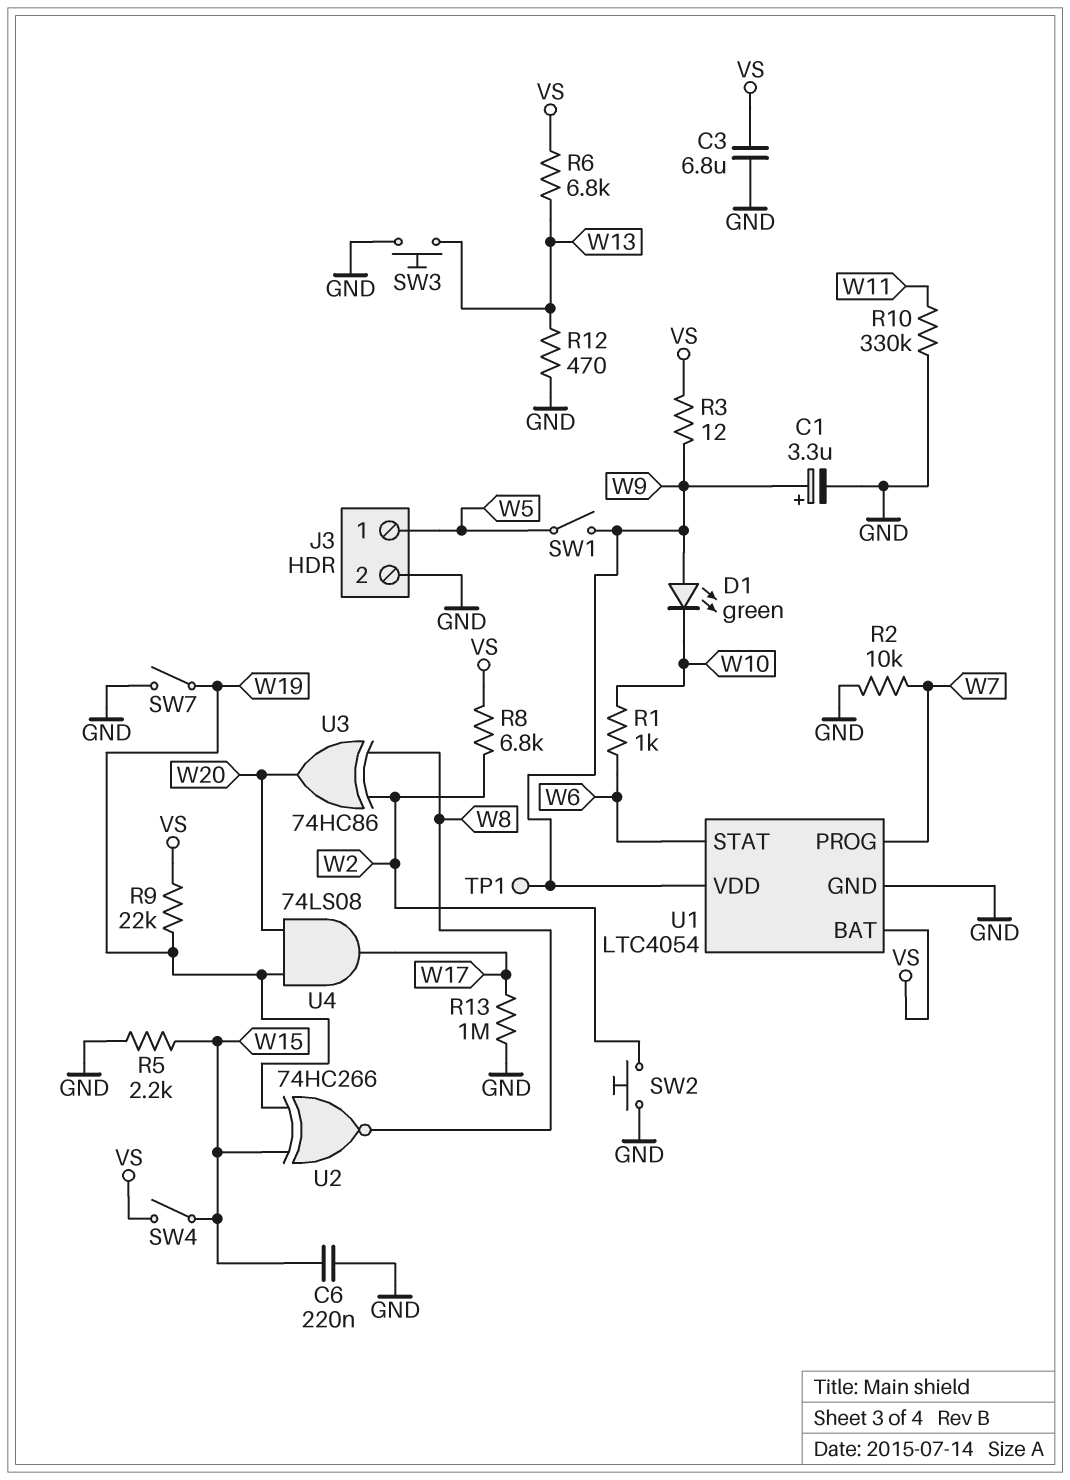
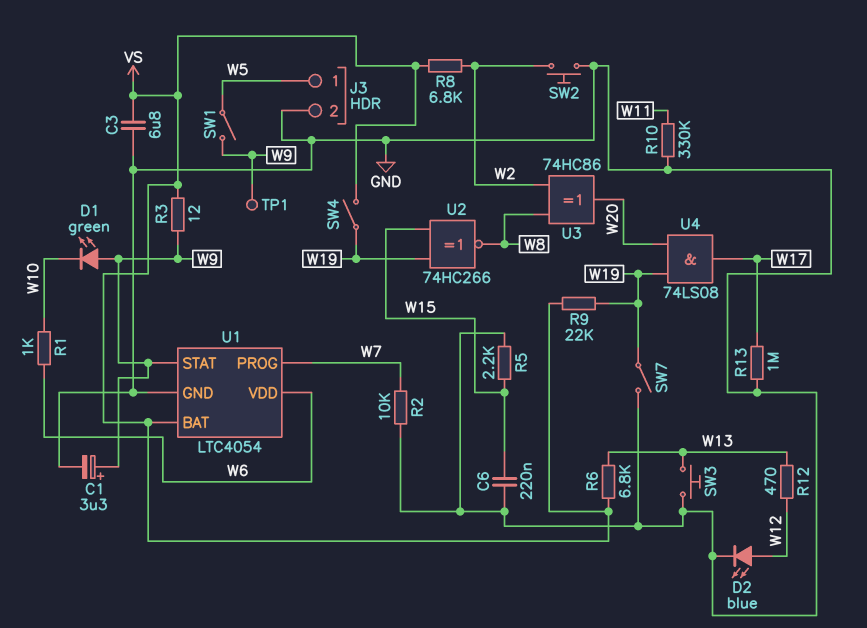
D2: none -> LED blue (A W12, K GND)
R12: 470 (GND, W13) -> 470 (W12, W13)
SW4: switch (VS, W15) -> switch (VS, W19)
U1 pin STAT: W6 -> W9
U1 pin VDD: W9 -> W6

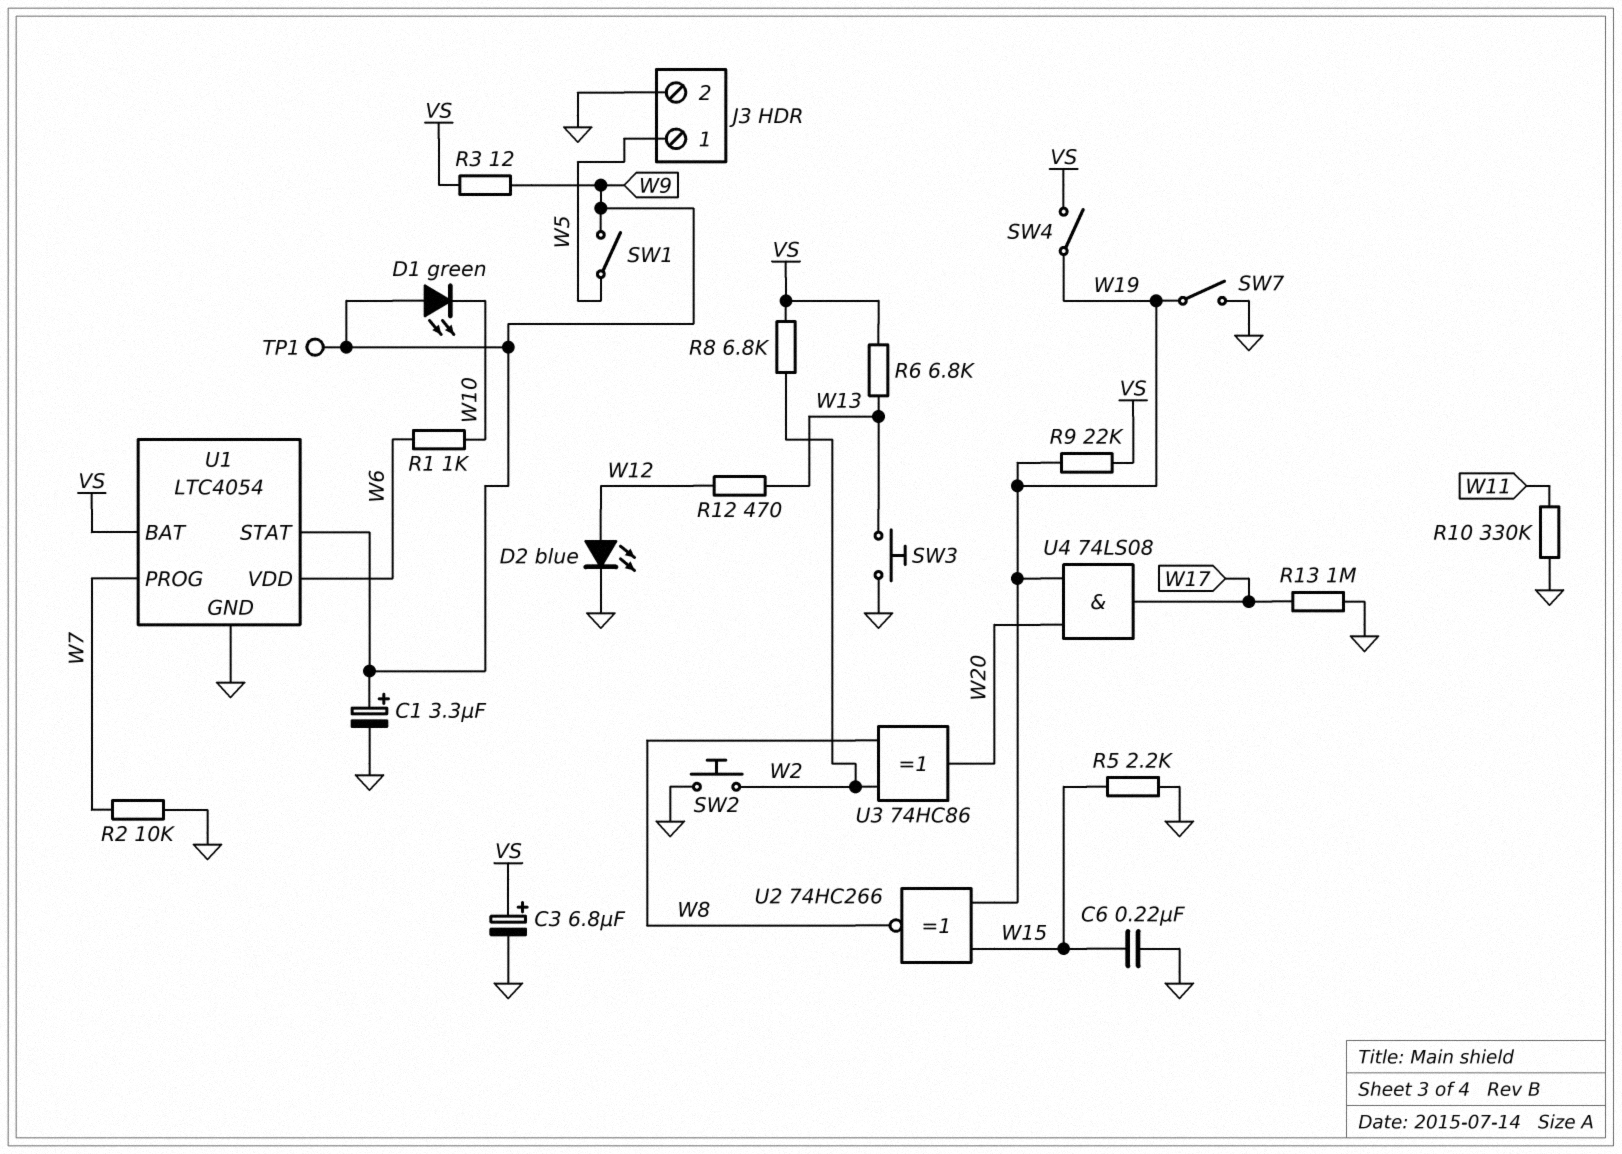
C3: 6.8uF (GND, VS) -> 6.8uF (plus VS, minus GND)

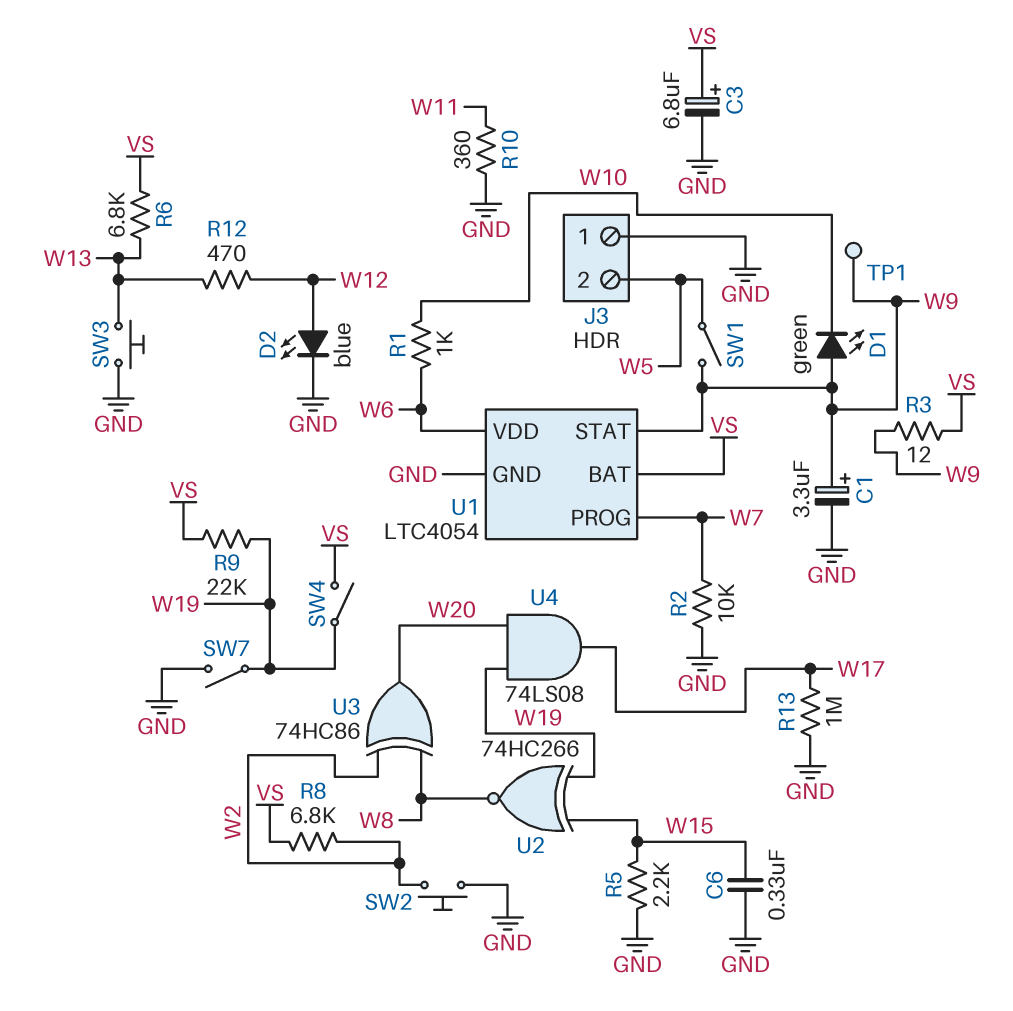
C6: 220nF (GND, W15) -> 330nF (GND, W15)
J3 pin 1: W5 -> GND
J3 pin 2: GND -> W5
R10: 330k (GND, W11) -> 360 (GND, W11)

